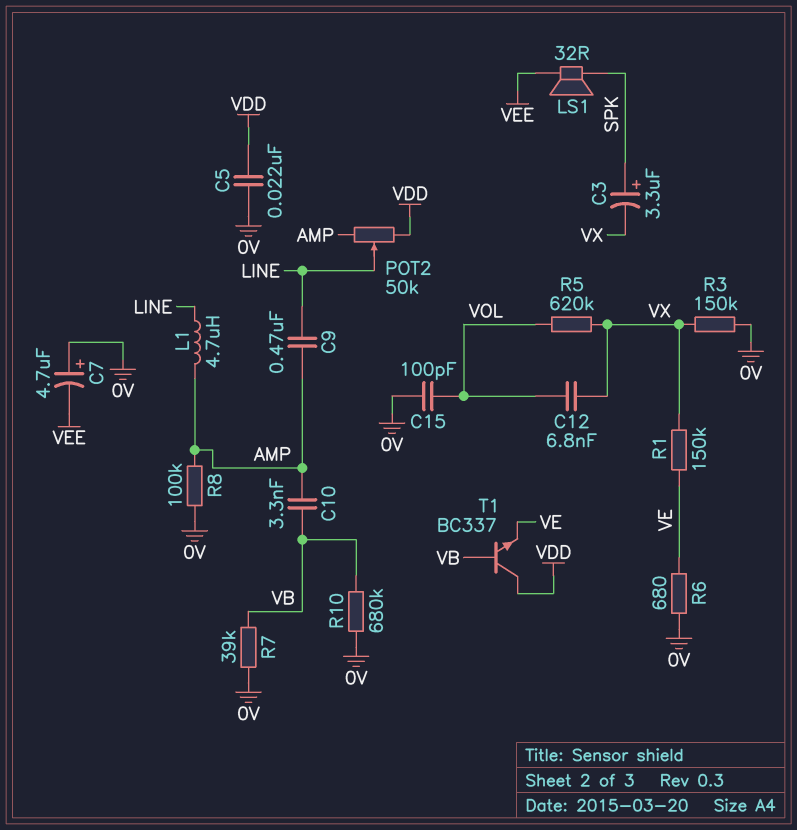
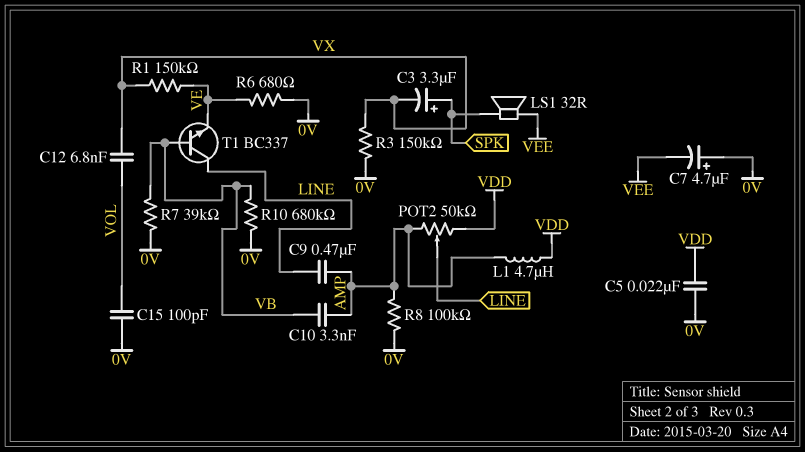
L1: 4.7uH (AMP, LINE) -> 4.7uH (AMP, VDD)
R5: 620k (VOL, VX) -> none
T1: NPN BC337 (B VB, C VDD, E VE) -> NPN BC337 (B VB, C LINE, E VE)

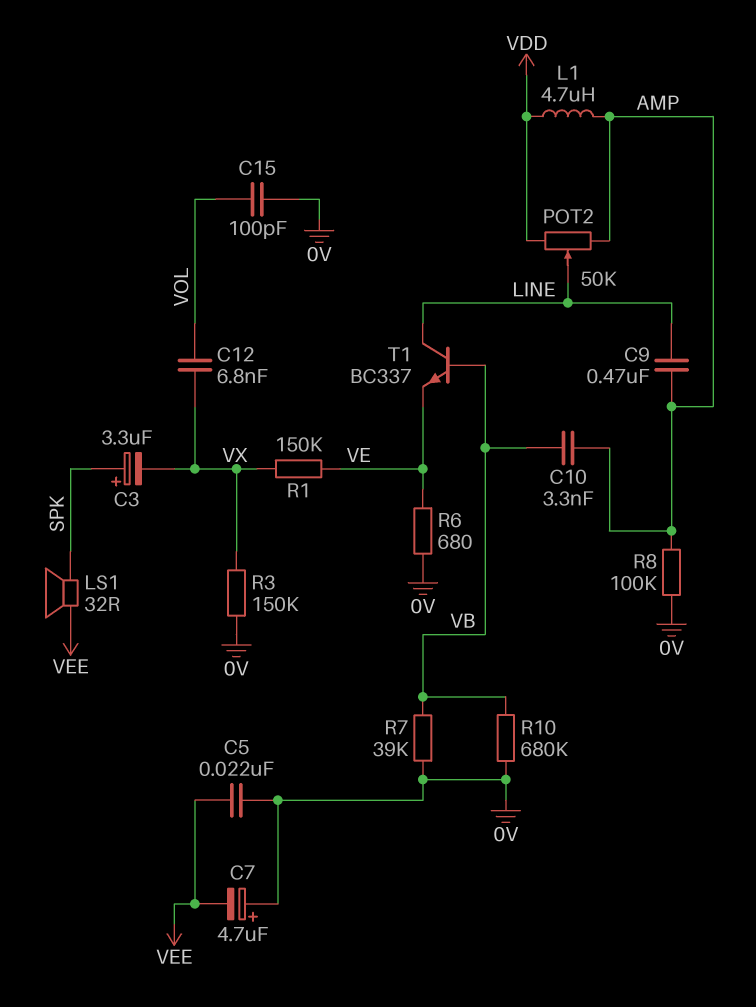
C5: 22nF (0V, VDD) -> 22nF (0V, VEE)

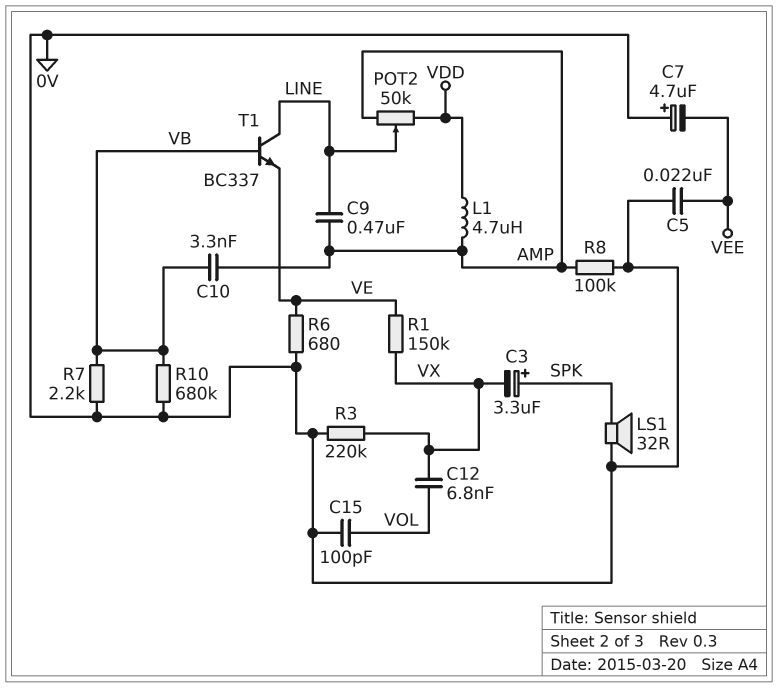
LS1: speaker 32R (SPK, VEE) -> speaker 32R (0V, SPK)
R3: 150k (0V, VX) -> 220k (0V, VX)
R7: 39k (0V, VB) -> 2.2k (0V, VB)

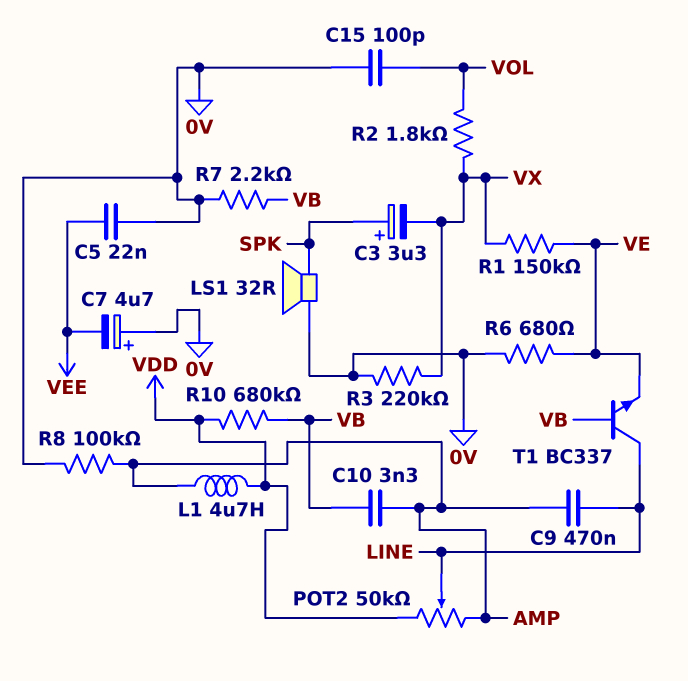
C12: 6.8nF (VOL, VX) -> none
R2: none -> 1.8k (VOL, VX)
R10: 680k (0V, VB) -> 680k (VB, VDD)

